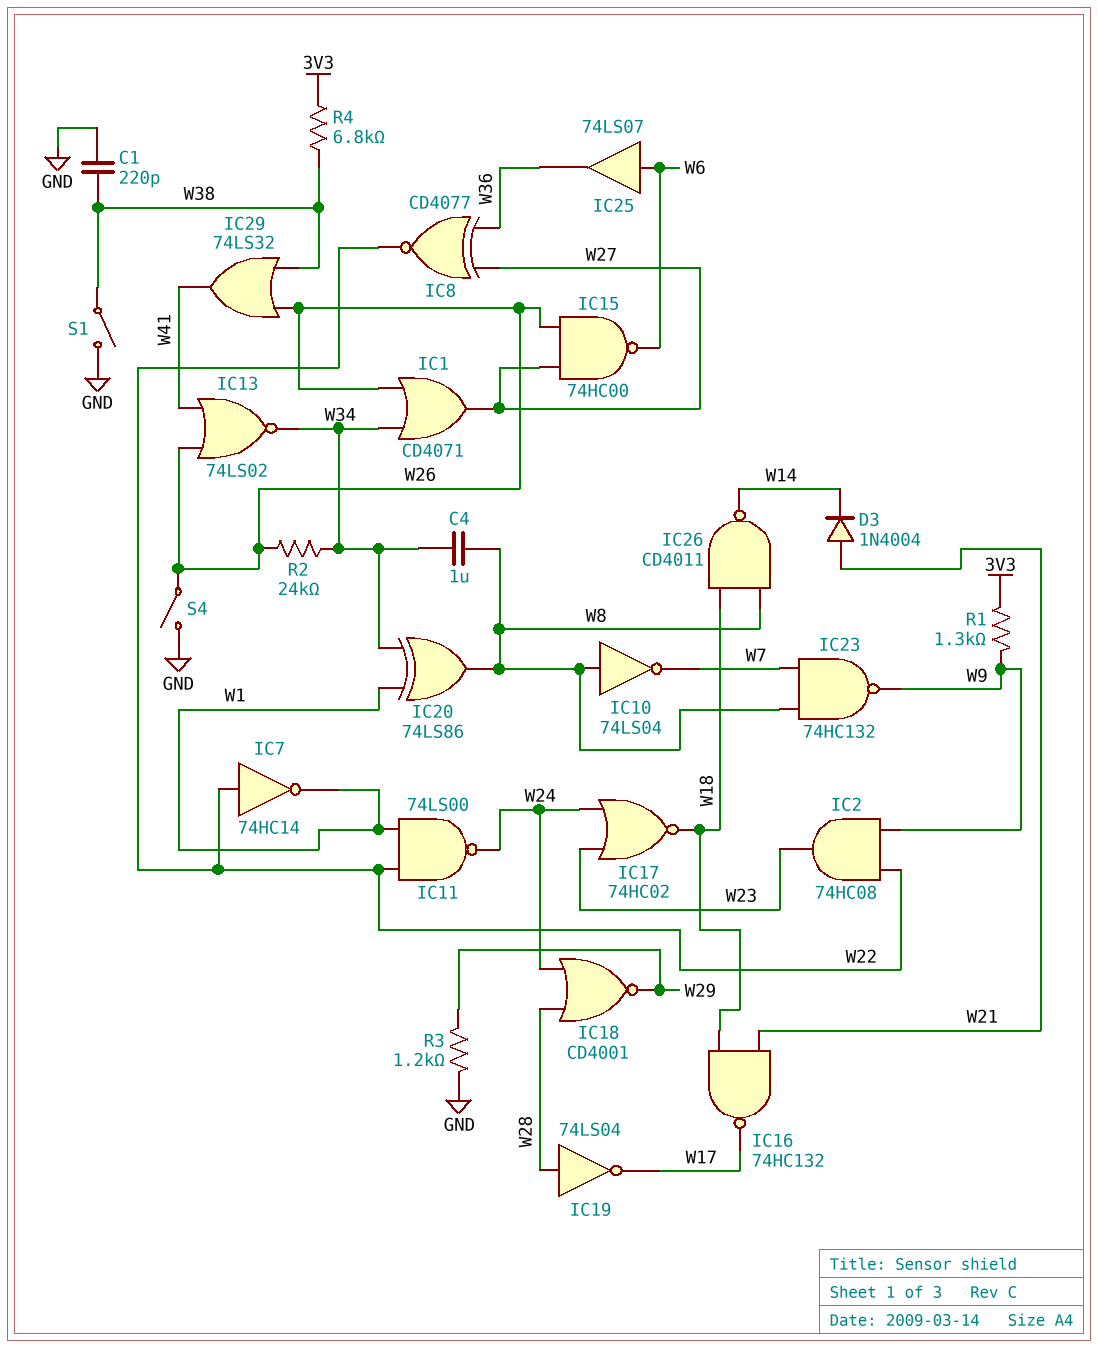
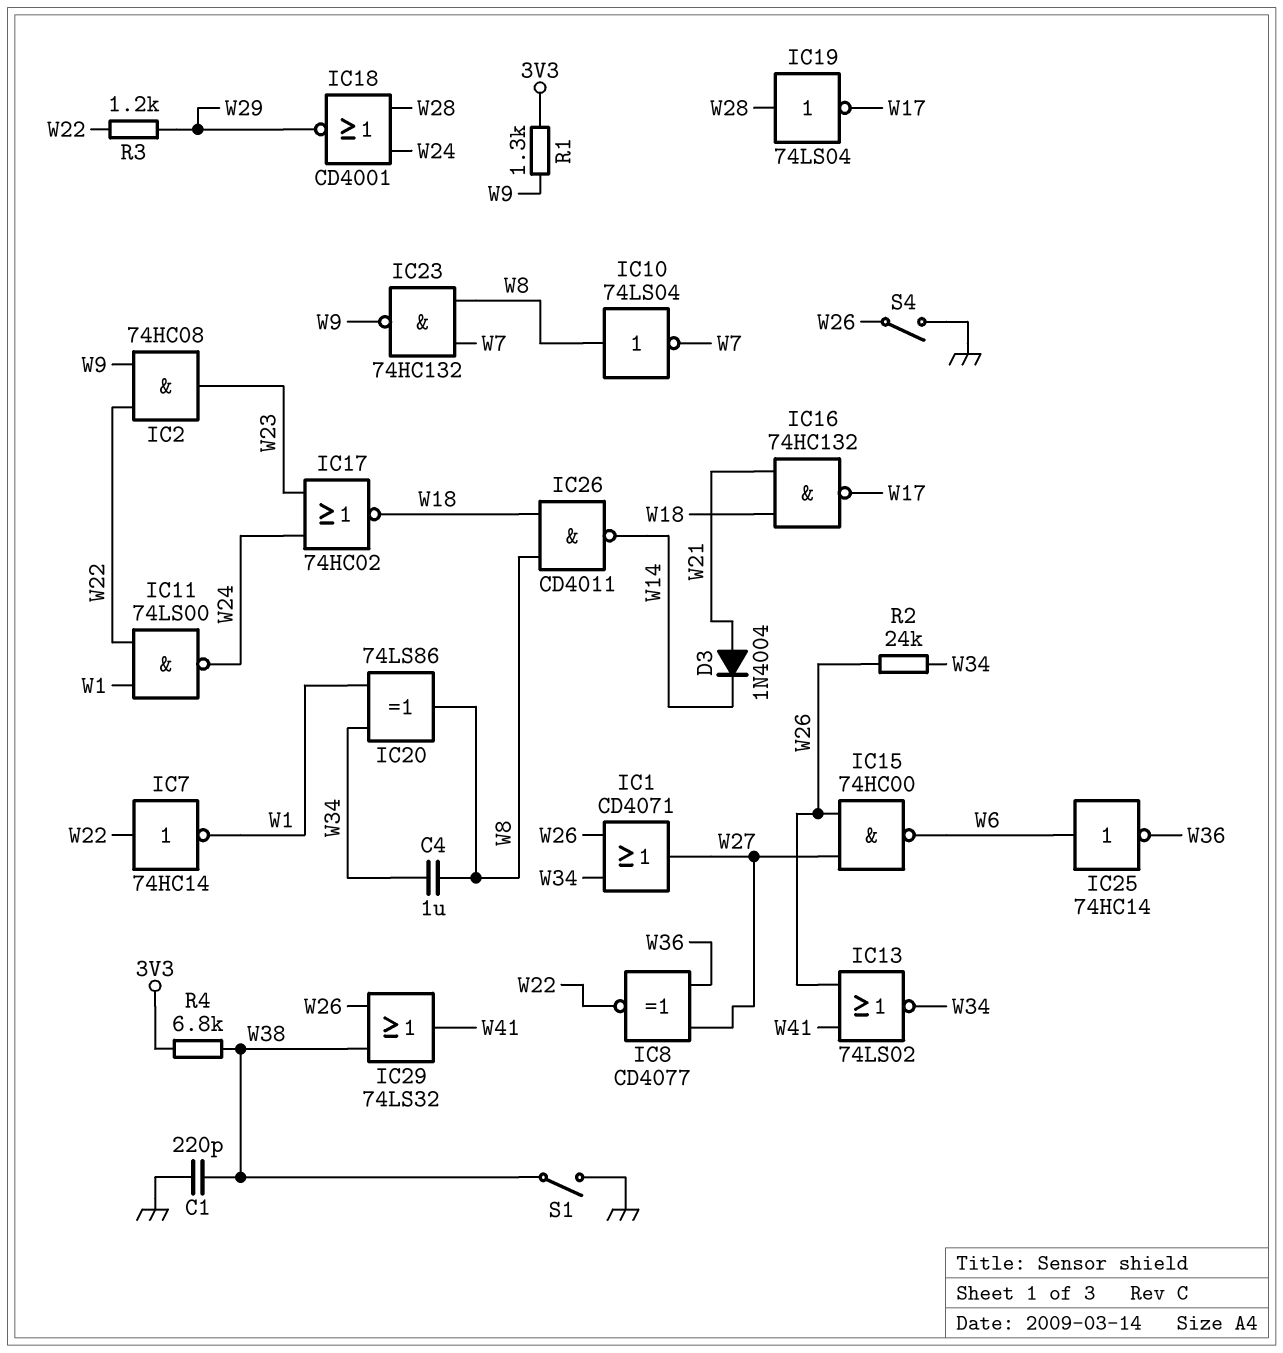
IC25: buffer 74LS07 (in W6, out W36) -> NOT 74HC14 (in W6, out W36)
R3: 1.2k (GND, W29) -> 1.2k (W22, W29)

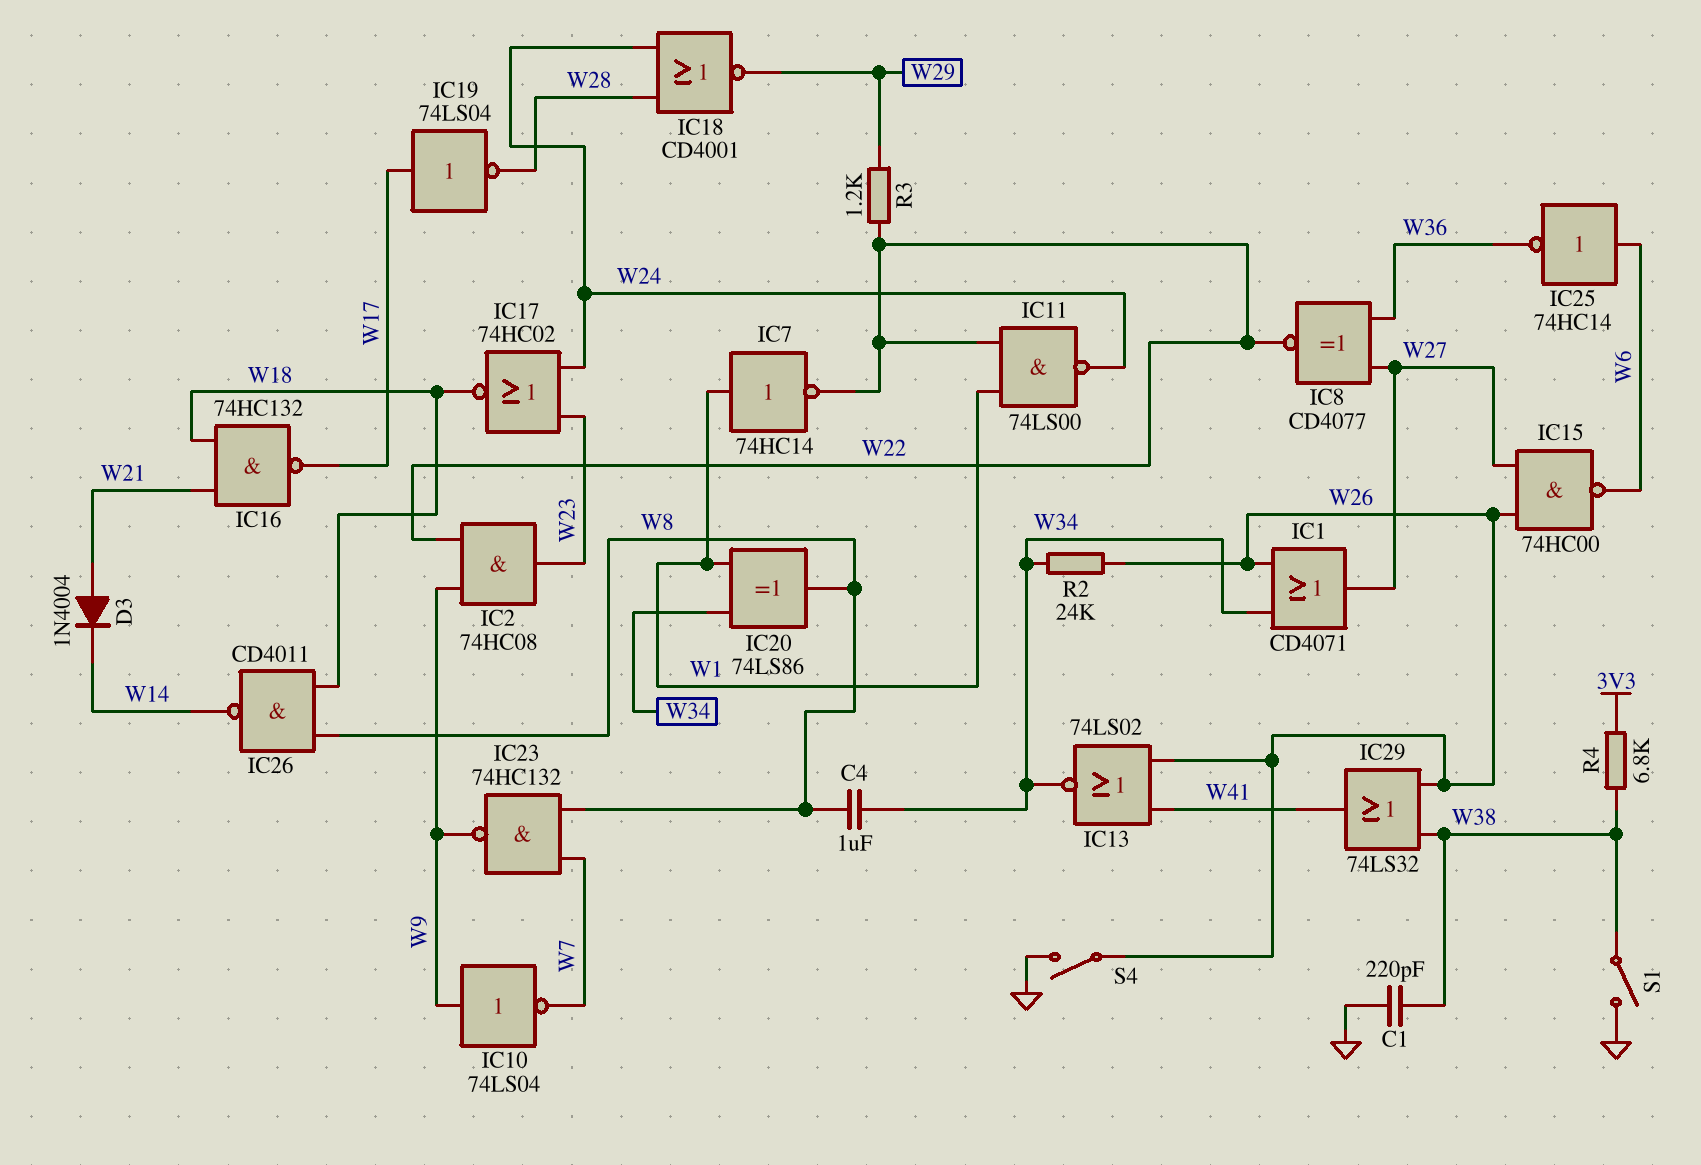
IC7: NOT 74HC14 (in W22, out W1) -> NOT 74HC14 (in W1, out W22)
IC10: NOT 74LS04 (in W8, out W7) -> NOT 74LS04 (in W9, out W7)
IC19: NOT 74LS04 (in W28, out W17) -> NOT 74LS04 (in W17, out W28)
R1: 1.3k (3V3, W9) -> none

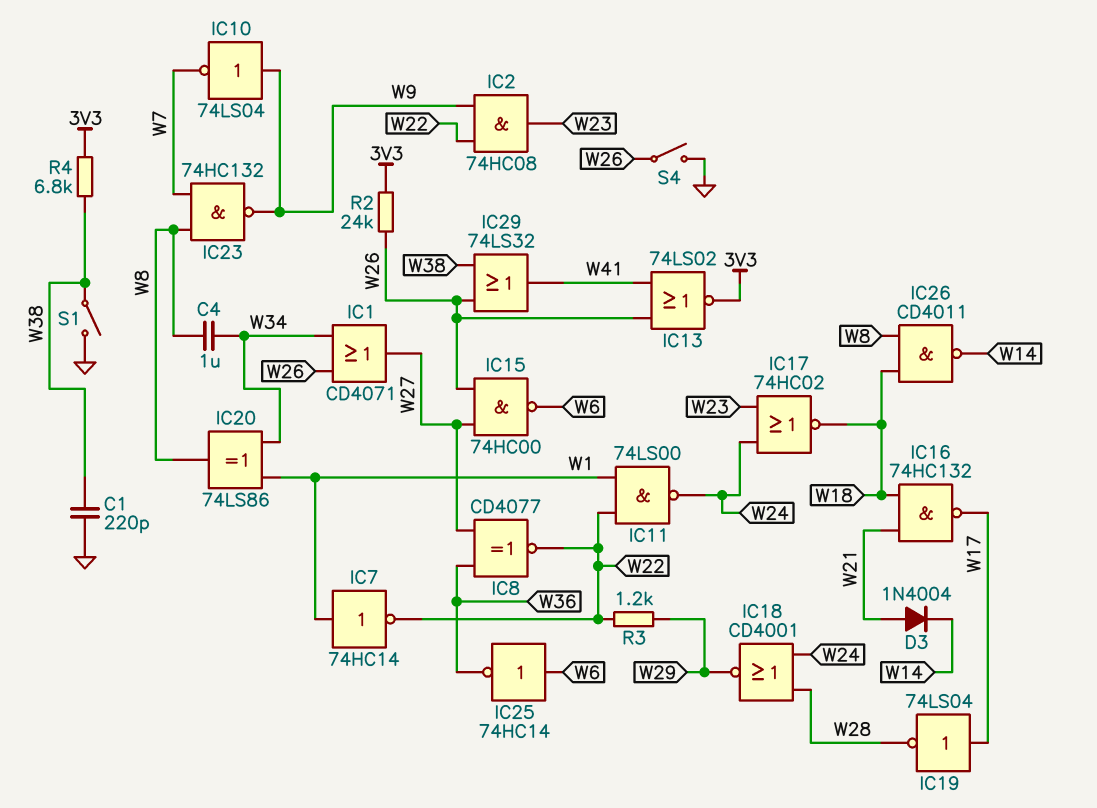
IC13: NOR 74LS02 (in W26, in W41, out W34) -> NOR 74LS02 (in W26, in W41, out 3V3)
R2: 24k (W26, W34) -> 24k (3V3, W26)

